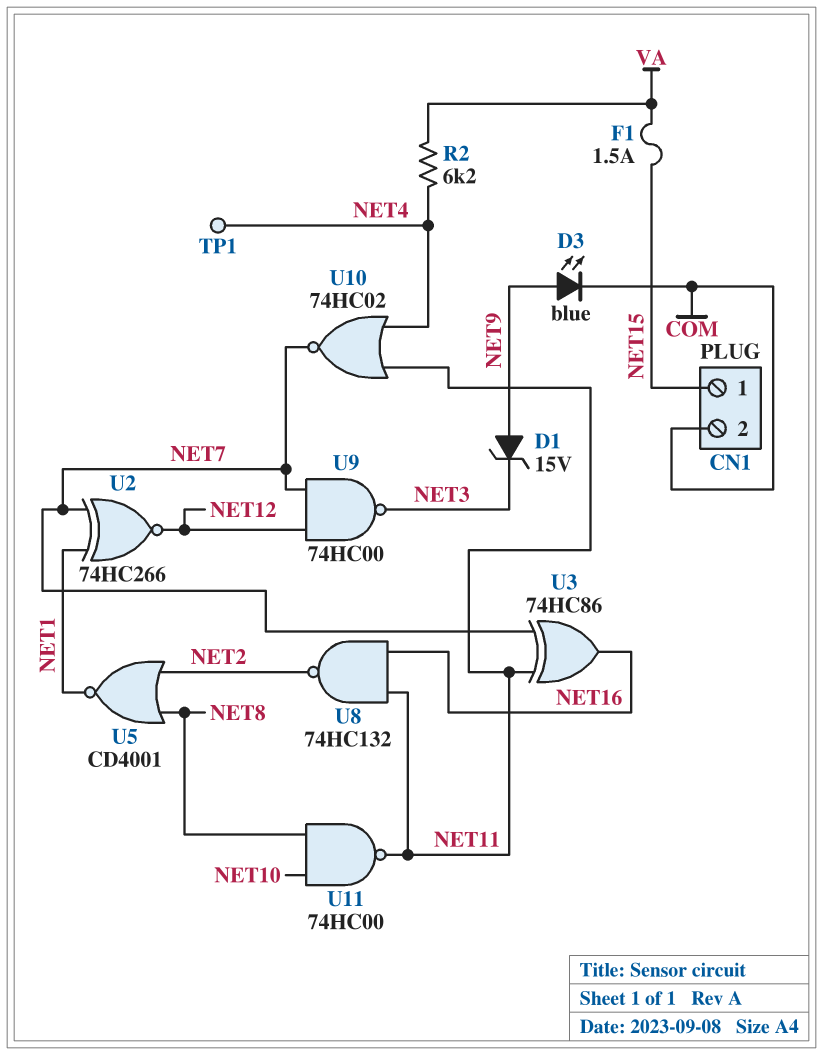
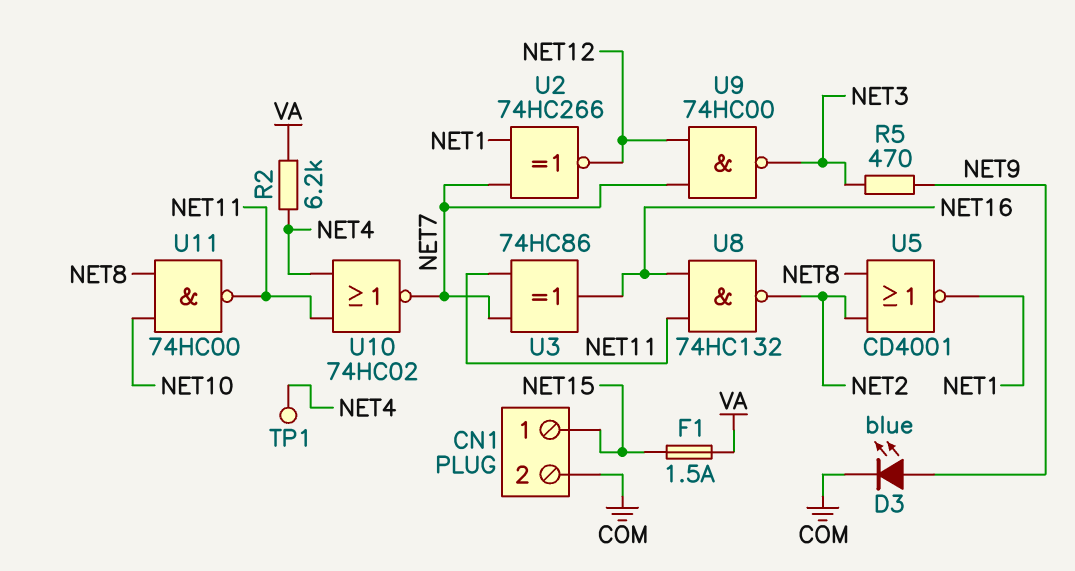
D1: zener 15V (A NET9, K NET3) -> none
R5: none -> 470 (NET3, NET9)

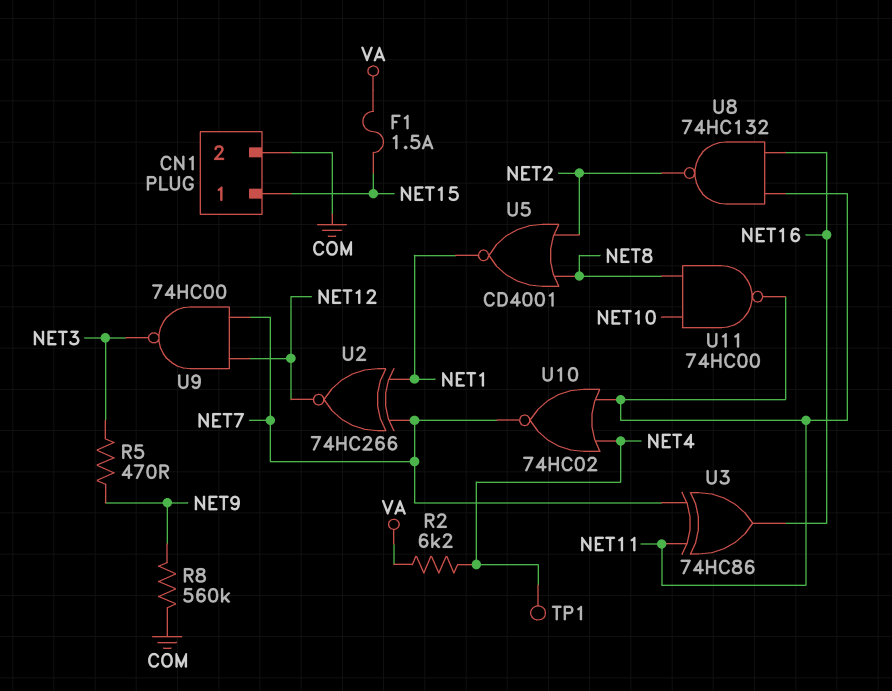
D3: LED blue (A NET9, K COM) -> none
R8: none -> 560k (COM, NET9)

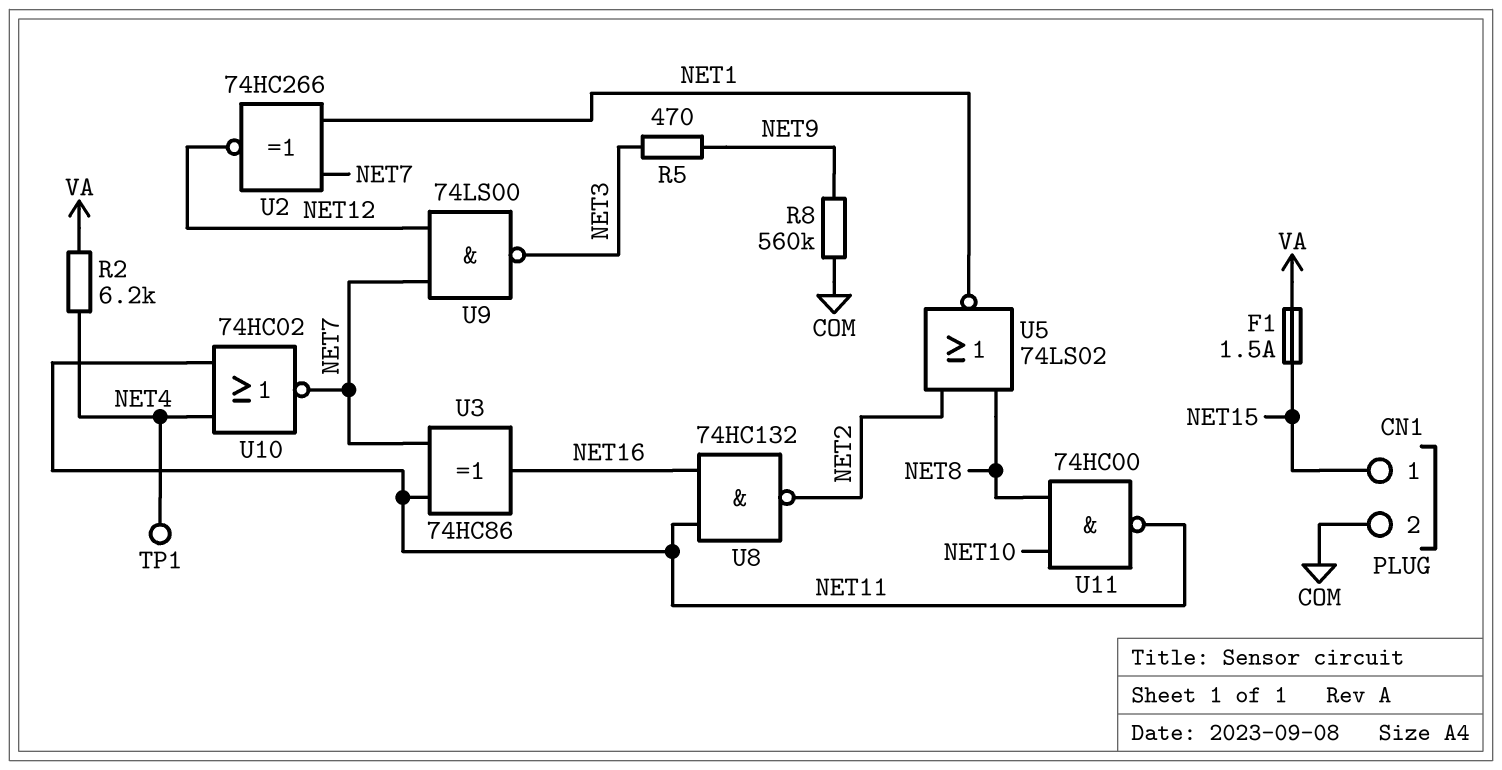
U5: NOR CD4001 (in NET2, in NET8, out NET1) -> NOR 74LS02 (in NET2, in NET8, out NET1)
U9: NAND 74HC00 (in NET7, in NET12, out NET3) -> NAND 74LS00 (in NET7, in NET12, out NET3)

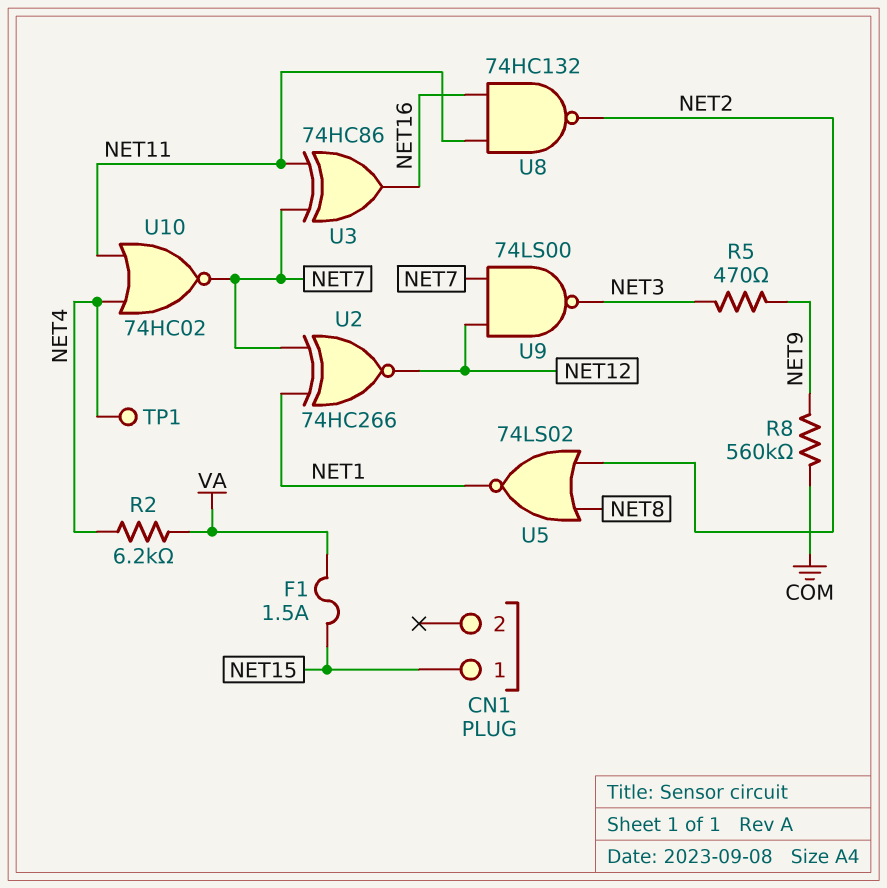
CN1 pin 2: COM -> none
U11: NAND 74HC00 (in NET8, in NET10, out NET11) -> none

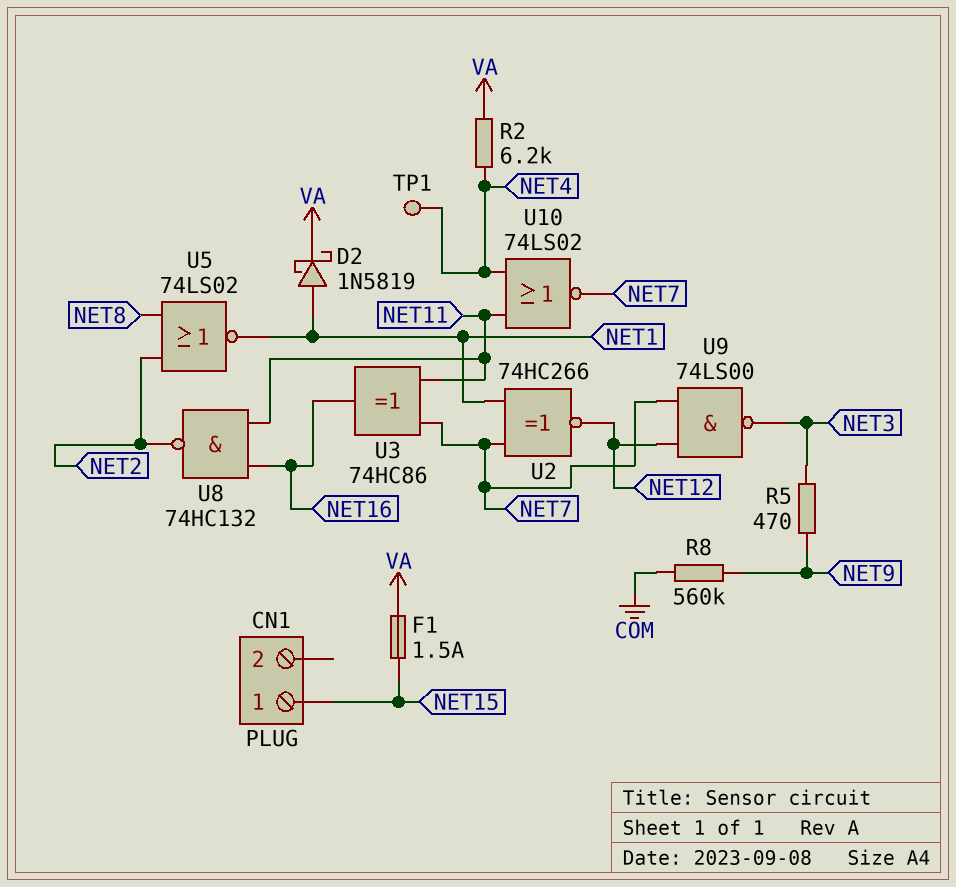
D2: none -> schottky 1N5819 (A NET1, K VA)
U10: NOR 74HC02 (in NET4, in NET11, out NET7) -> NOR 74LS02 (in NET4, in NET11, out NET7)

